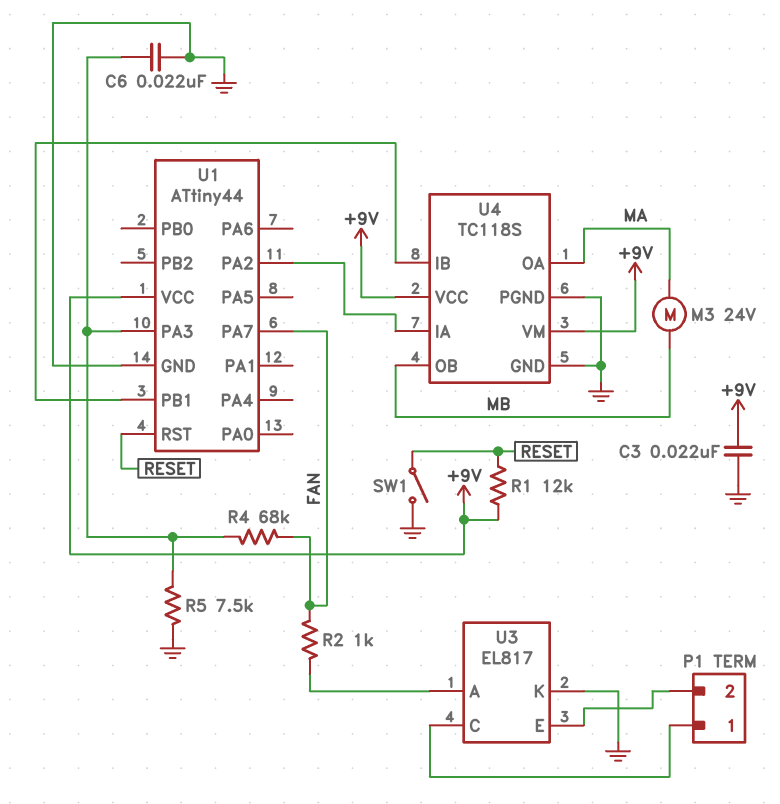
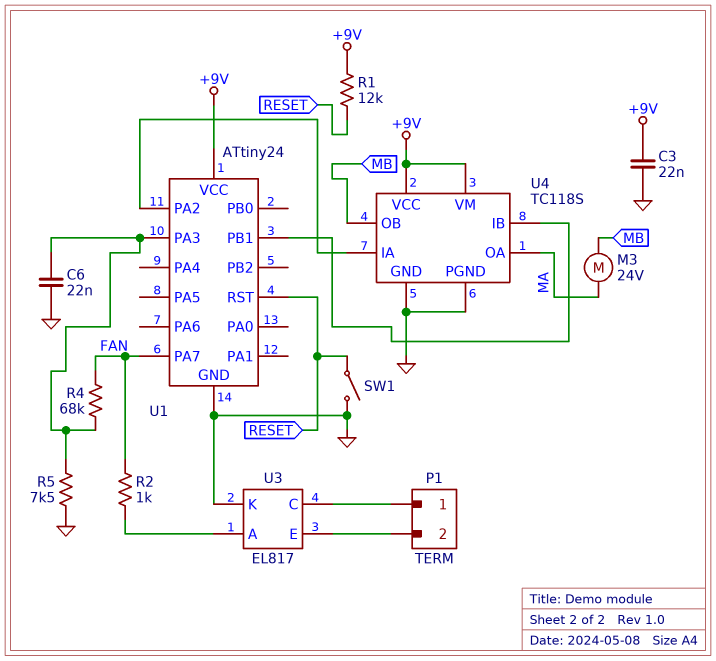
U1: ATtiny44 -> ATtiny24

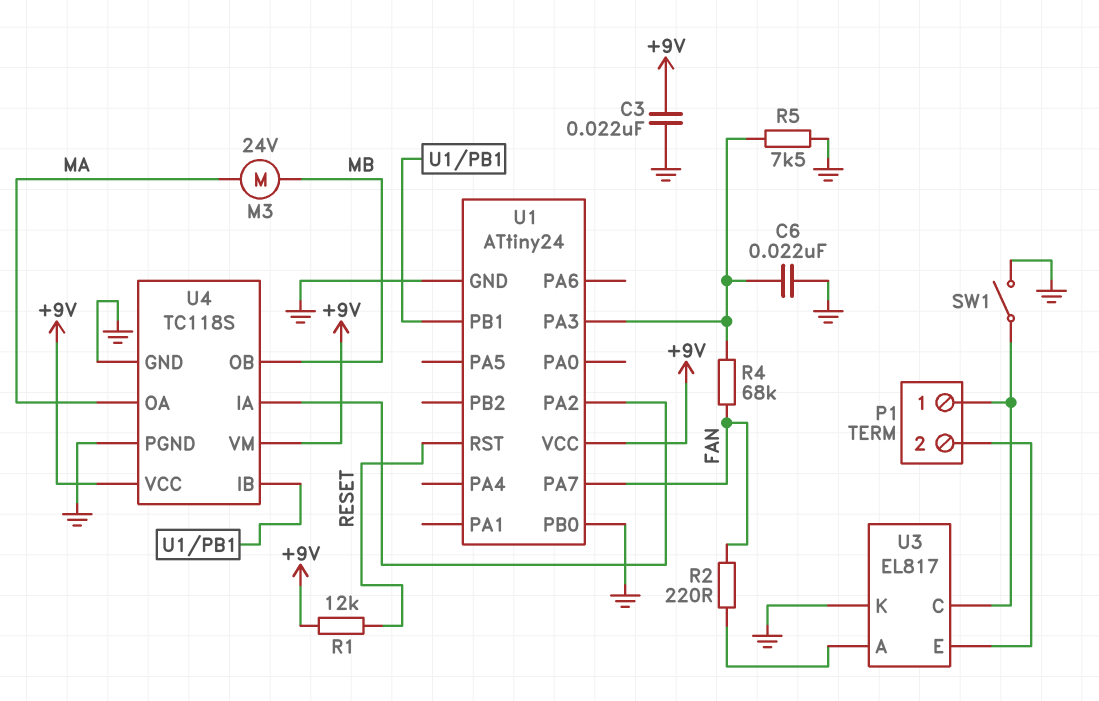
R2: 1k (FAN, U3/A) -> 220 (FAN, U3/A)
SW1: switch (GND, RESET) -> switch (GND, P1/1)
U1 pin PB0: none -> GND

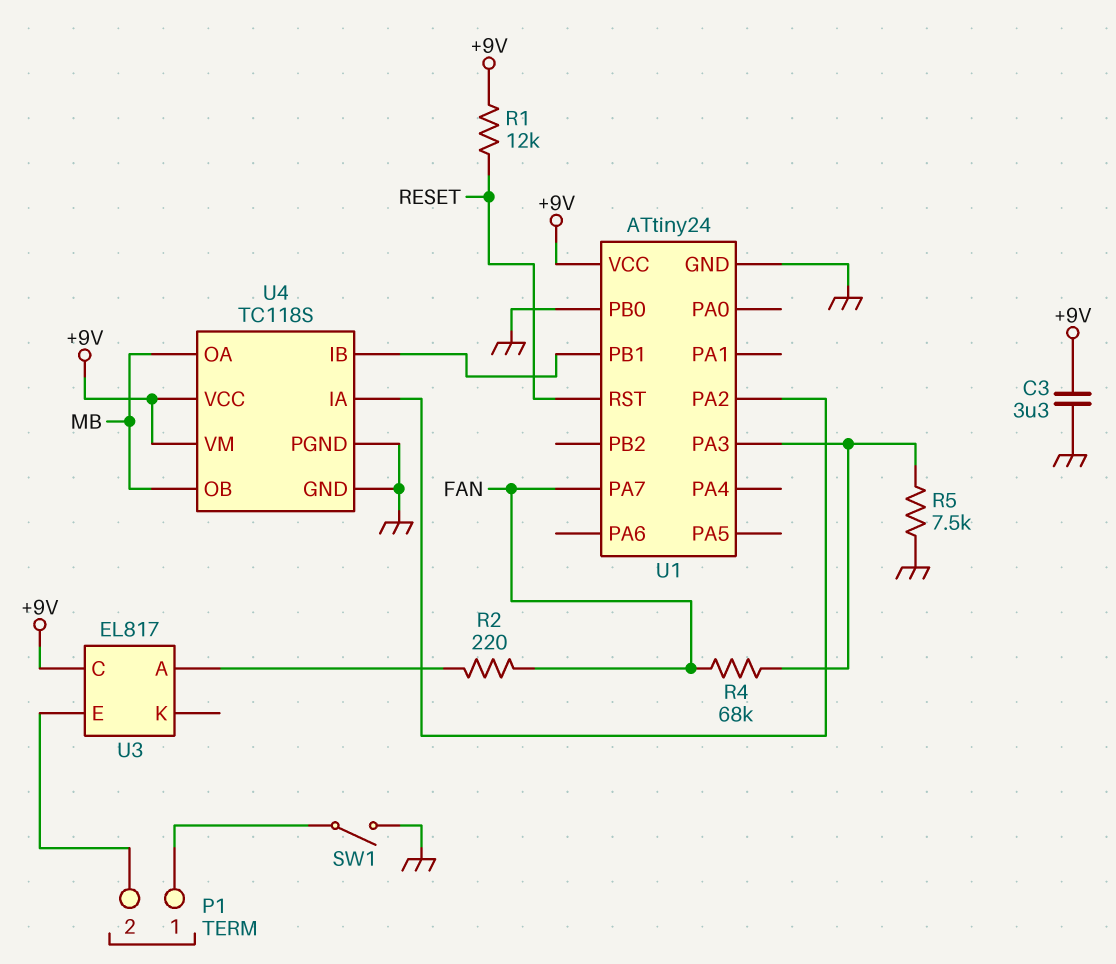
C3: 22nF (+9V, GND) -> 3.3uF (+9V, GND)
C6: 22nF (GND, U1/PA3) -> none
M3: motor 24V (MA, MB) -> none
U3 pin C: P1/1 -> +9V
U3 pin K: GND -> none
U4 pin OA: MA -> MB

